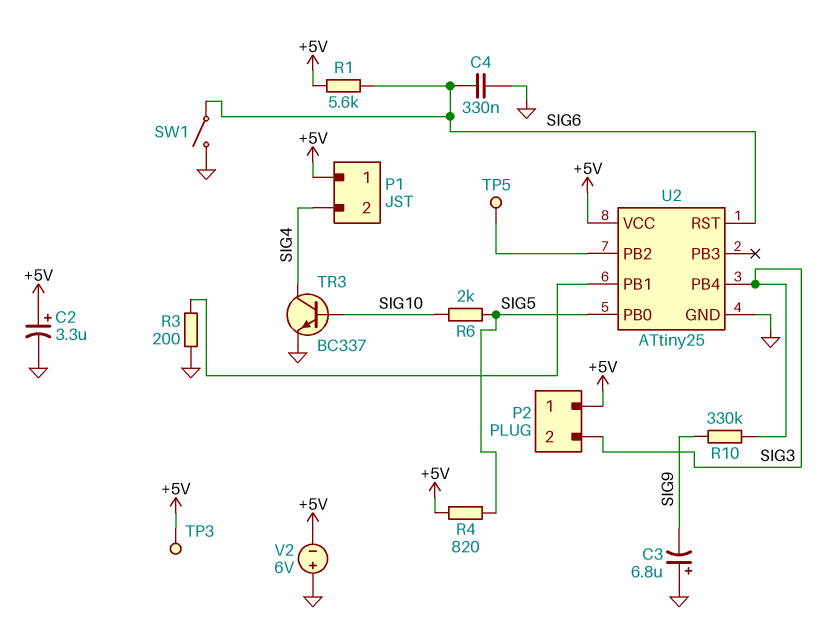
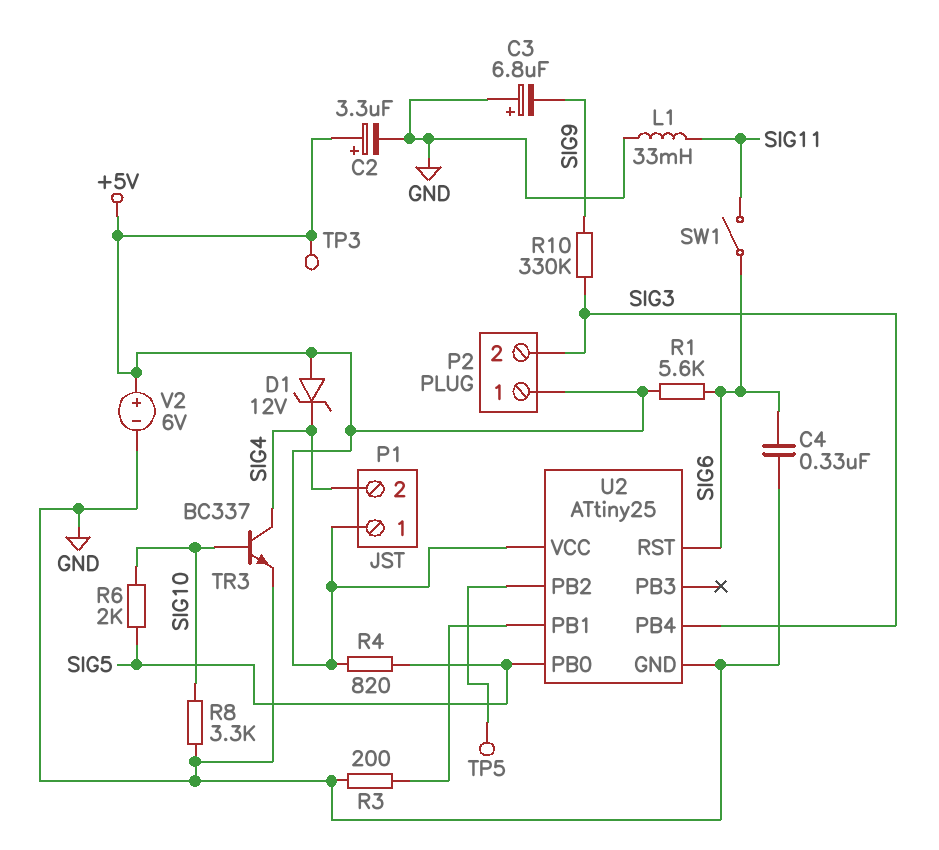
D1: none -> zener 12V (A +5V, K SIG4)
L1: none -> 33mH (GND, SIG11)
R8: none -> 3.3k (GND, SIG10)
SW1: switch (GND, SIG6) -> switch (SIG6, SIG11)
V2: 6V (plus GND, minus +5V) -> 6V (plus +5V, minus GND)

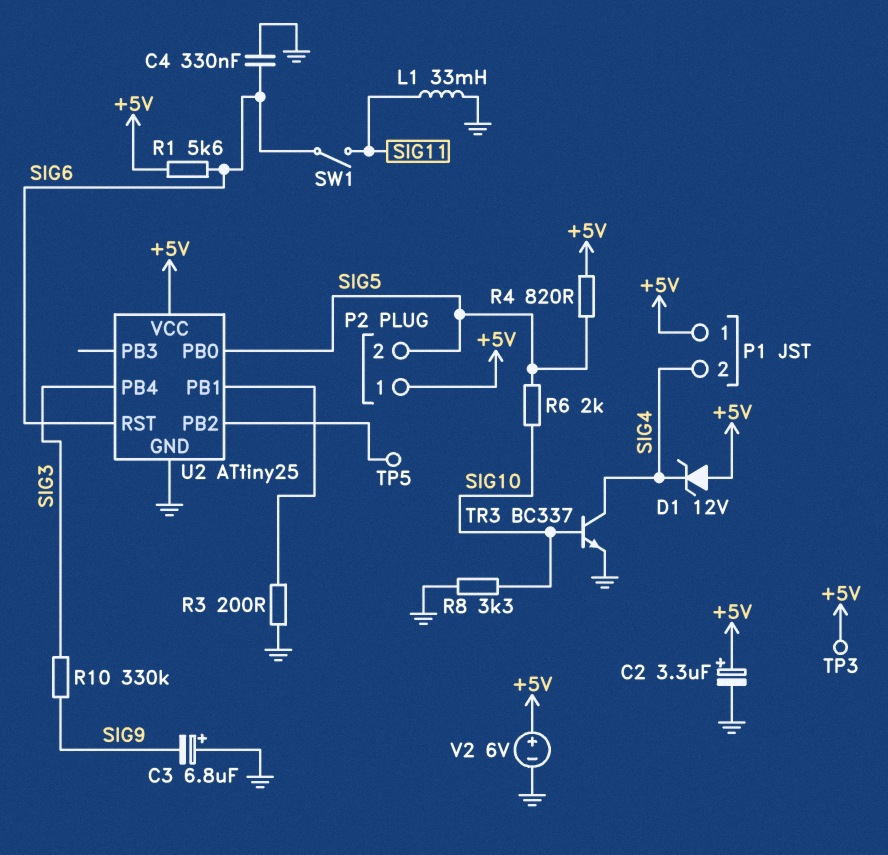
P2 pin 2: SIG3 -> SIG5

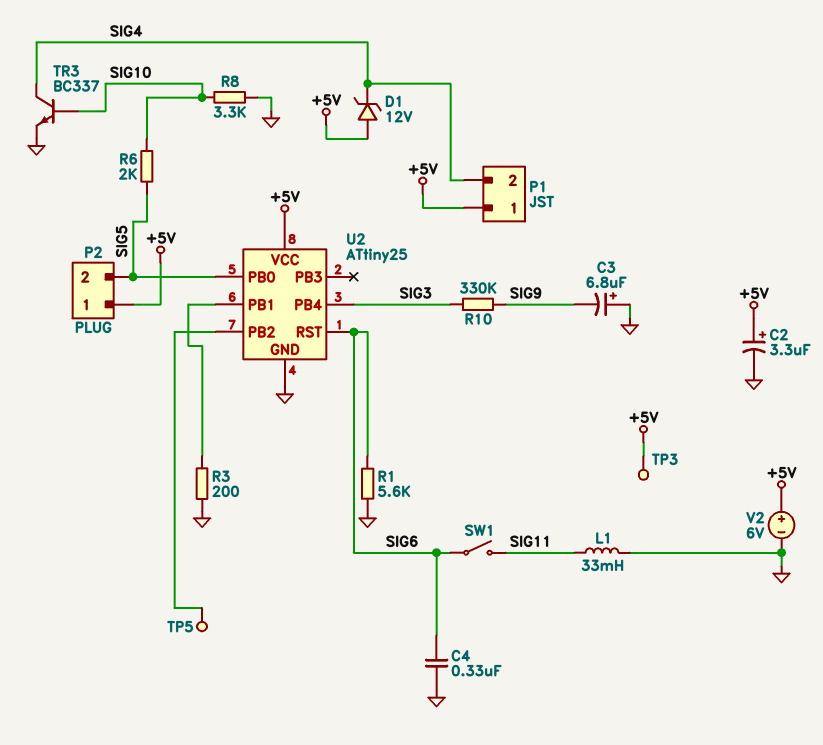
R1: 5.6k (+5V, SIG6) -> 5.6k (GND, SIG6)
R4: 820 (+5V, SIG5) -> none

